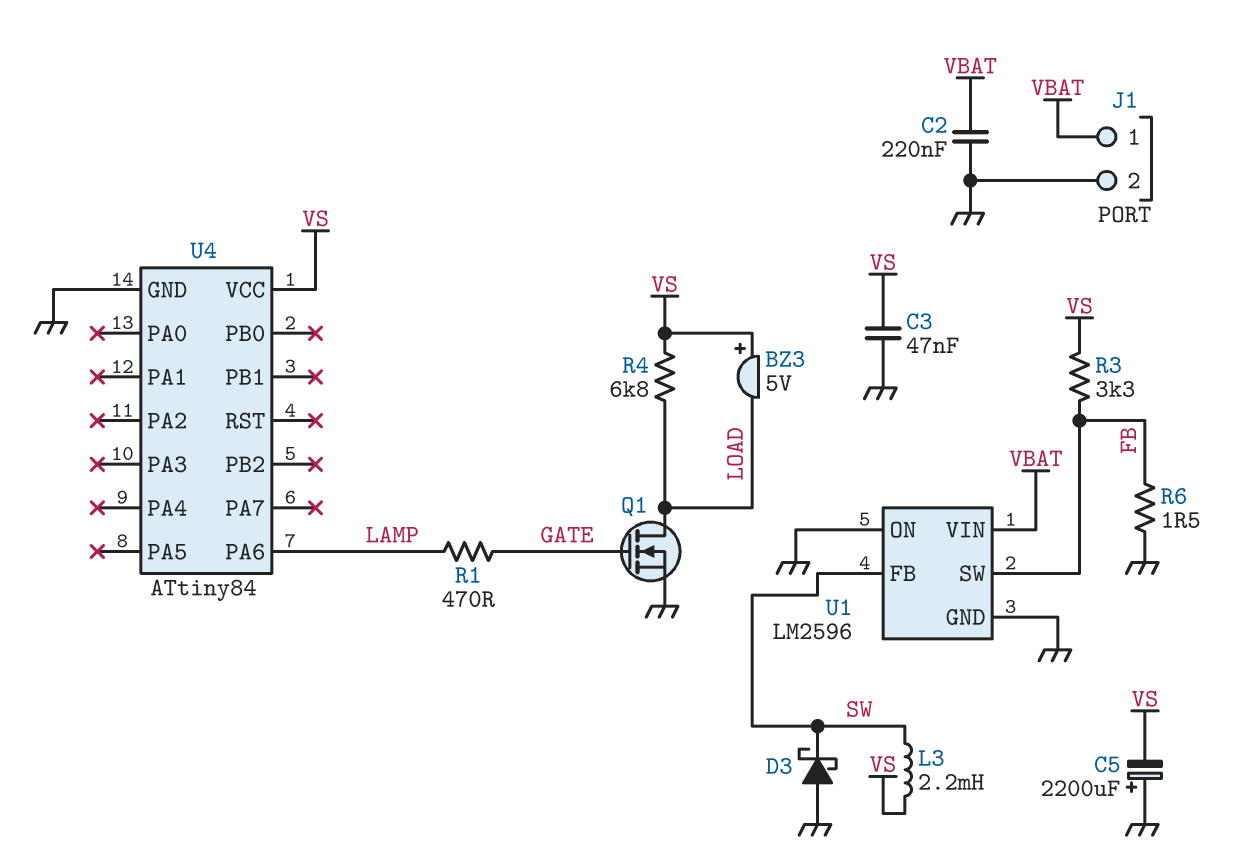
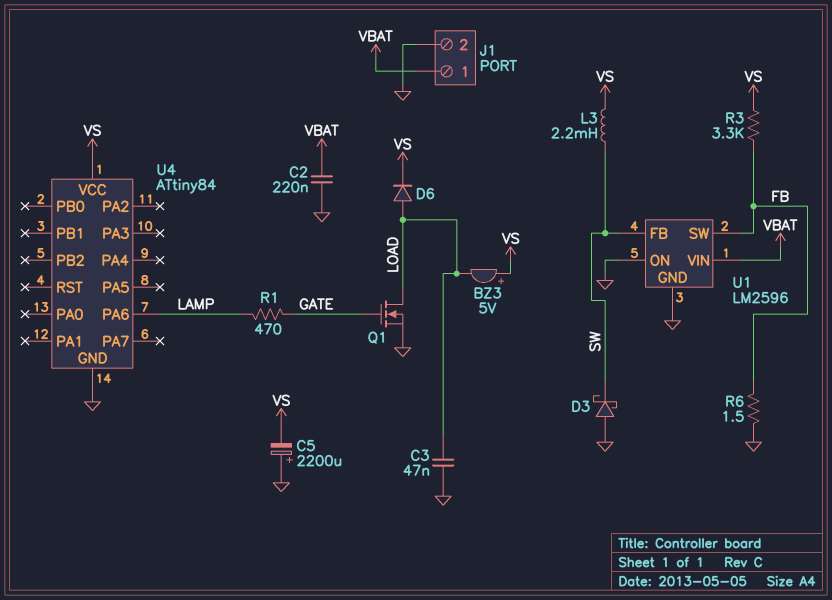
C3: 47nF (GND, VS) -> 47nF (GND, LOAD)
D6: none -> diode (A LOAD, K VS)
R4: 6.8k (LOAD, VS) -> none

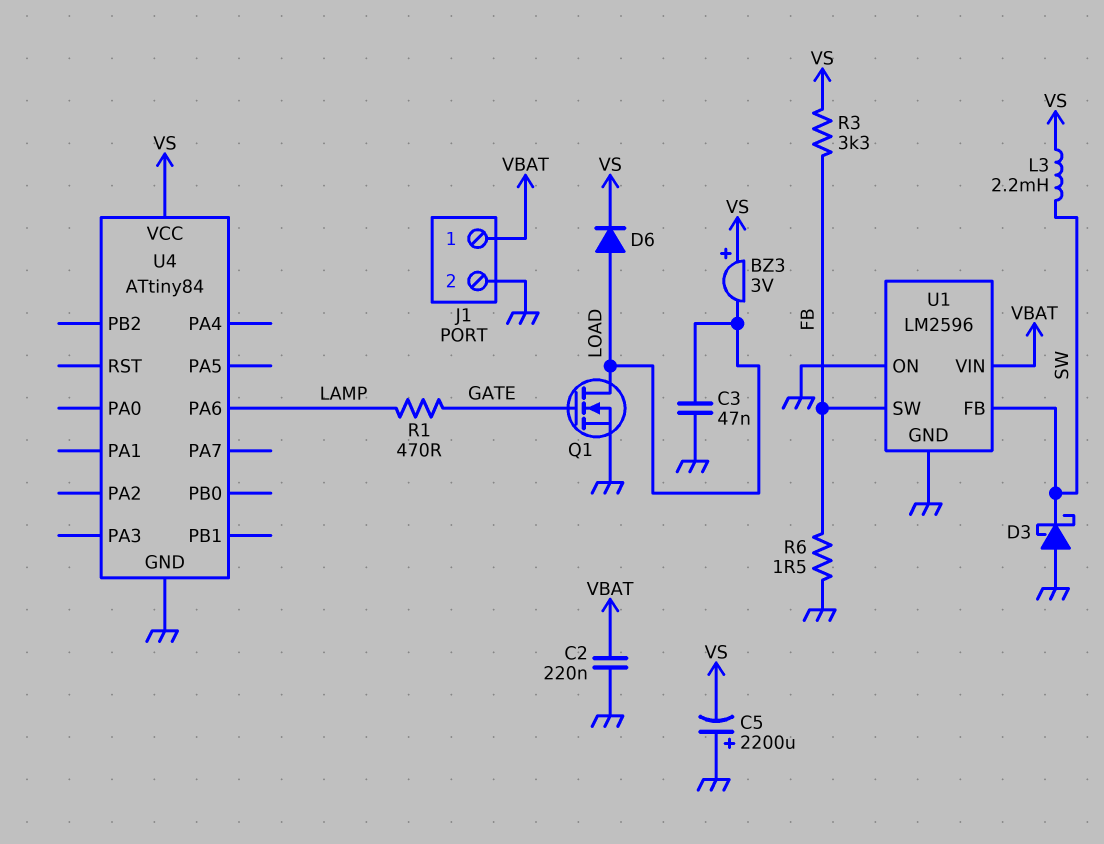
BZ3: buzzer 5V (plus VS, minus LOAD) -> buzzer 3V (plus VS, minus LOAD)

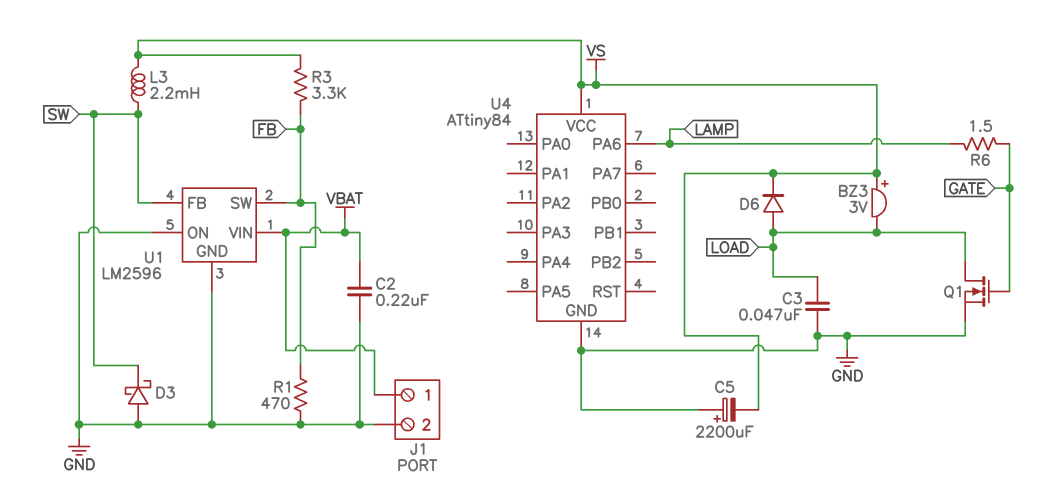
R1: 470 (GATE, LAMP) -> 470 (FB, GND)
R6: 1.5 (FB, GND) -> 1.5 (GATE, LAMP)

